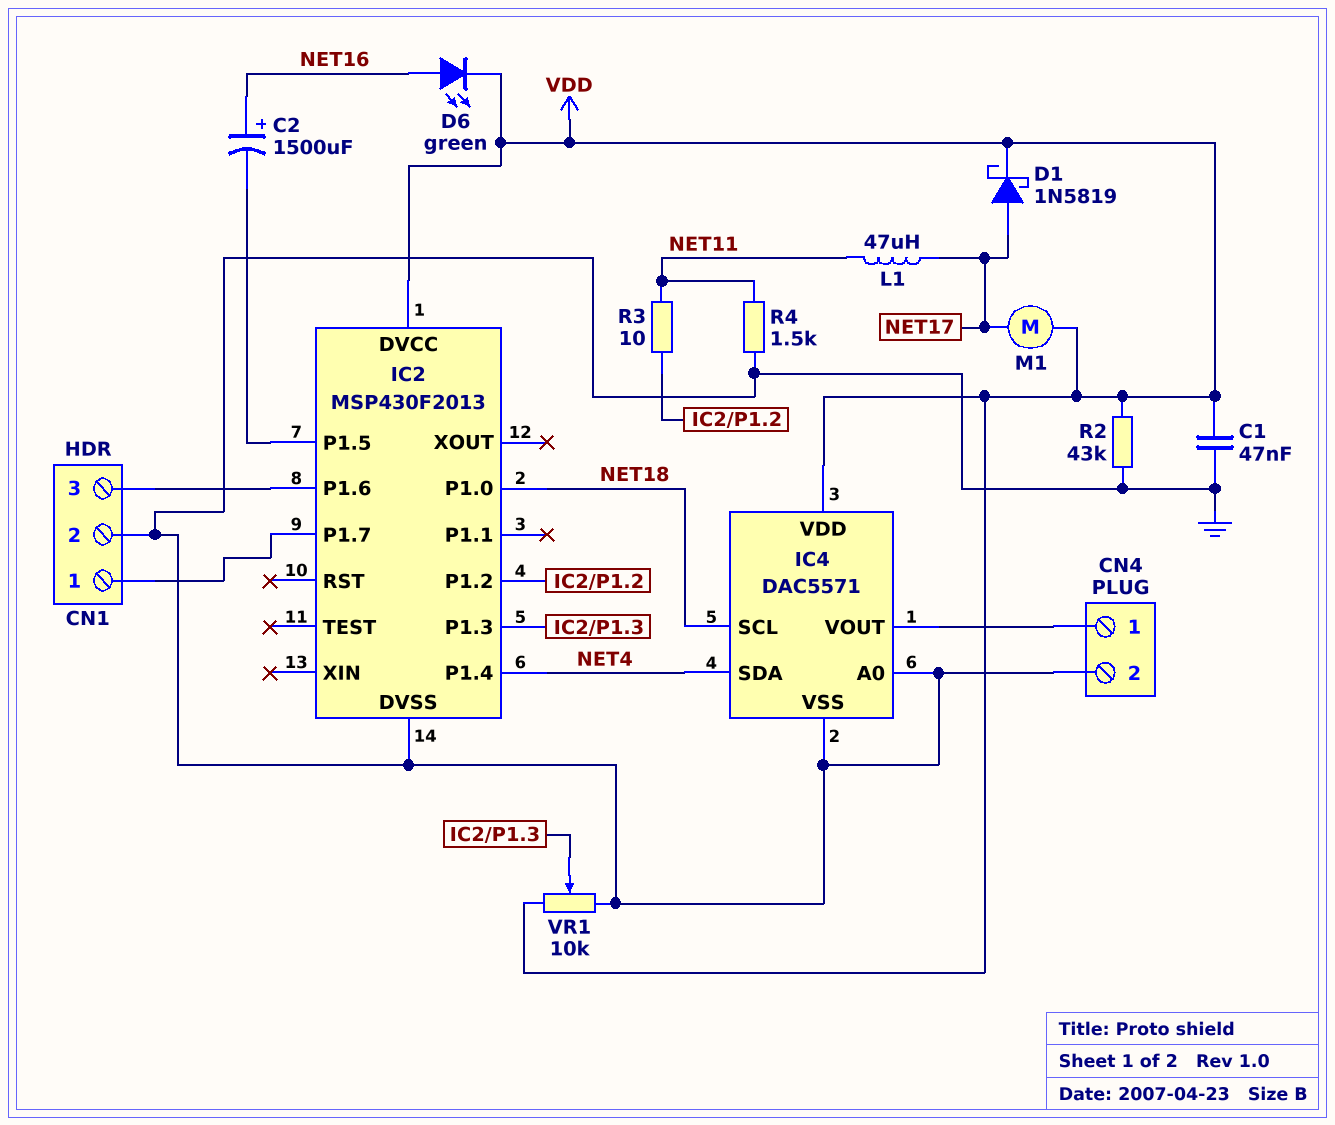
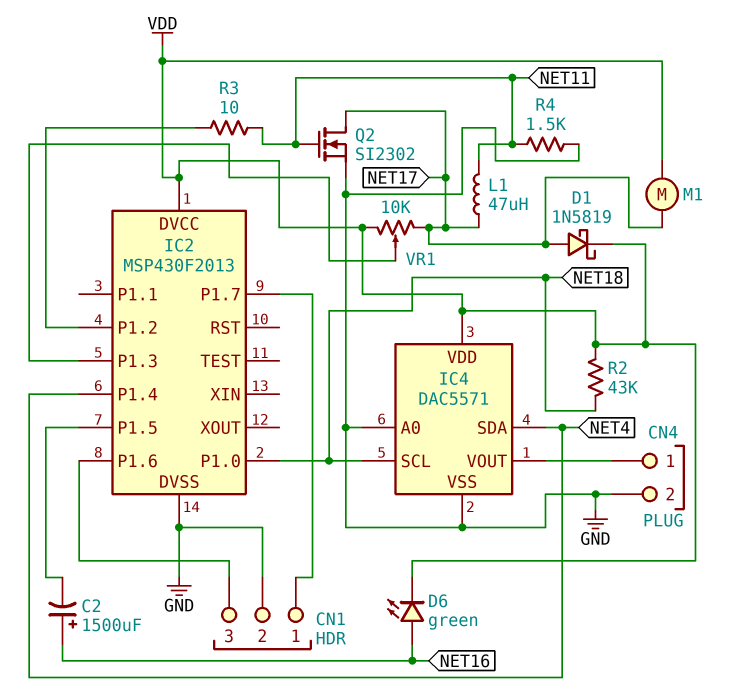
C1: 47nF (GND, VDD) -> none
Q2: none -> NMOS SI2302 (G NET11, D NET17, S GND)
R2: 43k (GND, VDD) -> 43k (NET18, VDD)
VR1: 10k (GND, VDD, wiper IC2/P1.3) -> 10k (NET17, VDD, wiper IC2/P1.3)

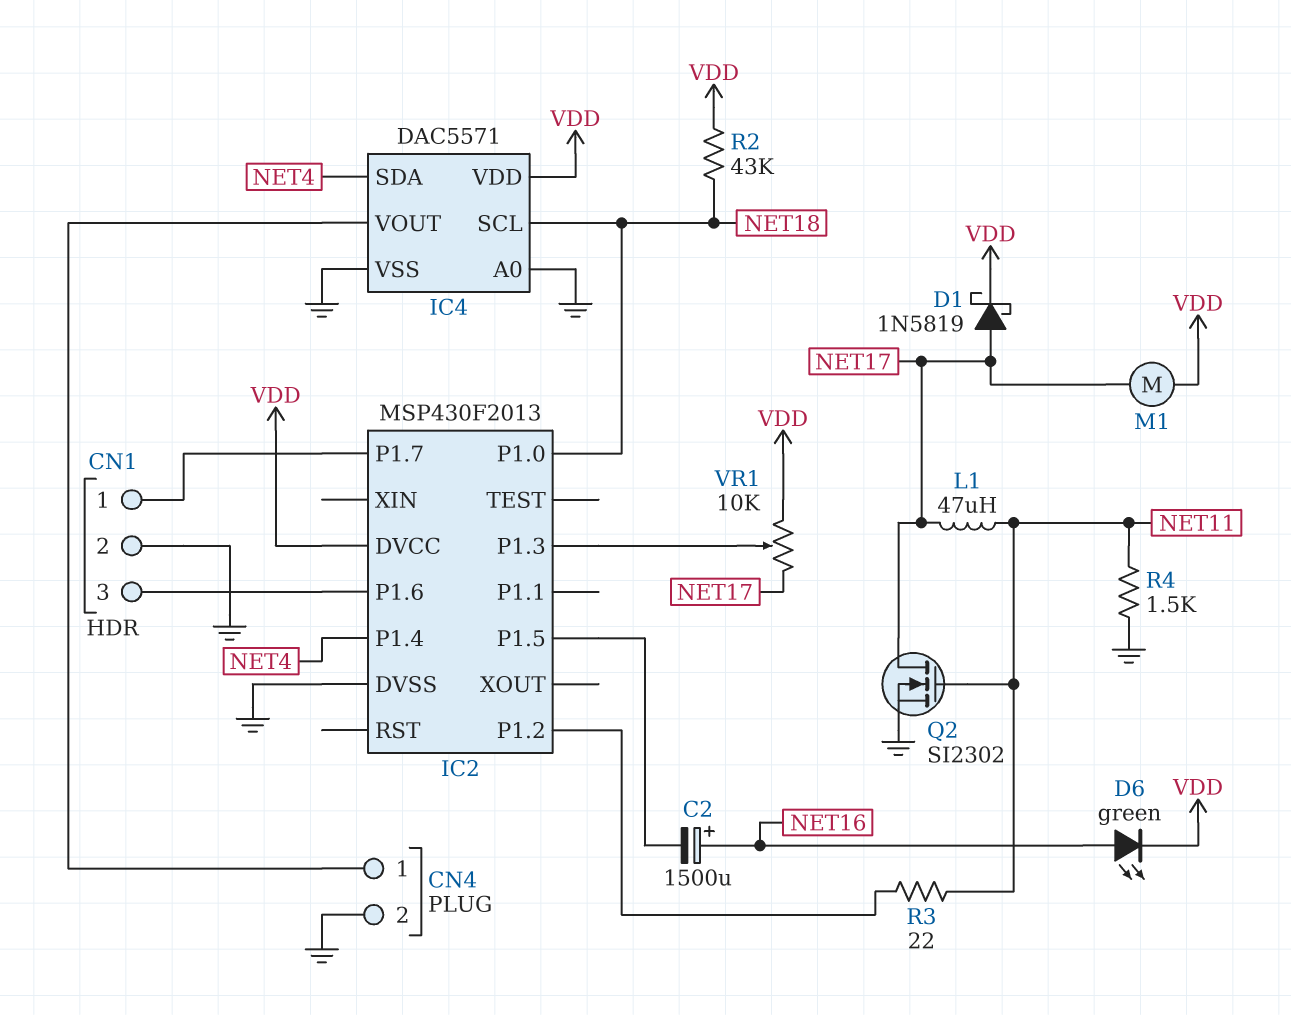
R3: 10 (IC2/P1.2, NET11) -> 22 (IC2/P1.2, NET11)

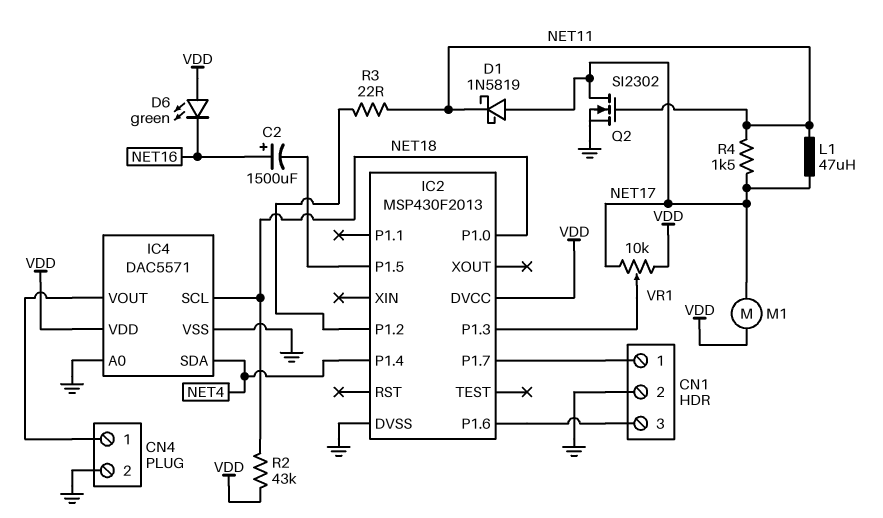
D1: schottky 1N5819 (A NET17, K VDD) -> schottky 1N5819 (A NET17, K NET11)
D6: LED green (A NET16, K VDD) -> LED green (A VDD, K NET16)
R4: 1.5k (GND, NET11) -> 1.5k (NET11, NET17)

